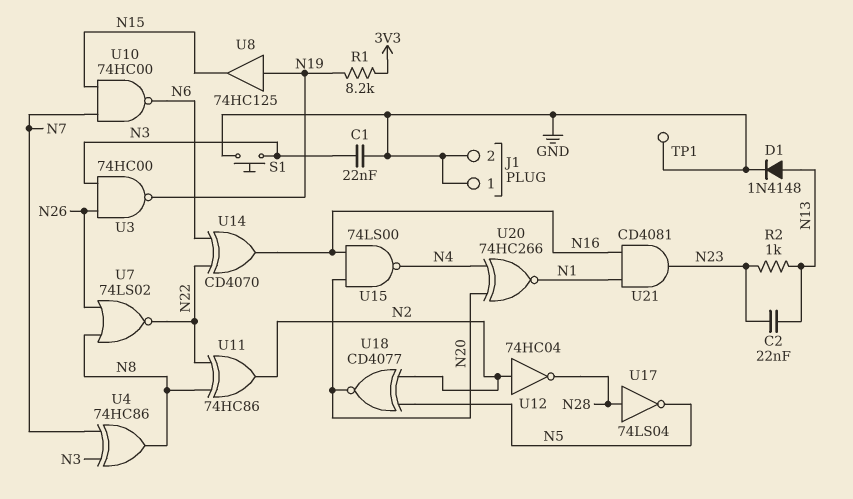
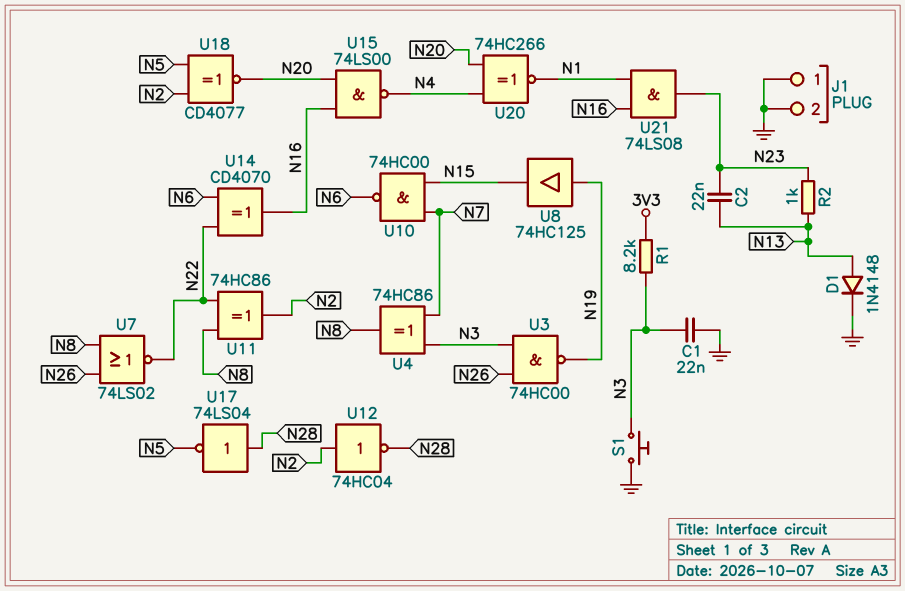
R1: 8.2k (3V3, N19) -> 8.2k (3V3, N3)
TP1: test point (GND) -> none
U21: AND CD4081 (in N1, in N16, out N23) -> AND 74LS08 (in N1, in N16, out N23)

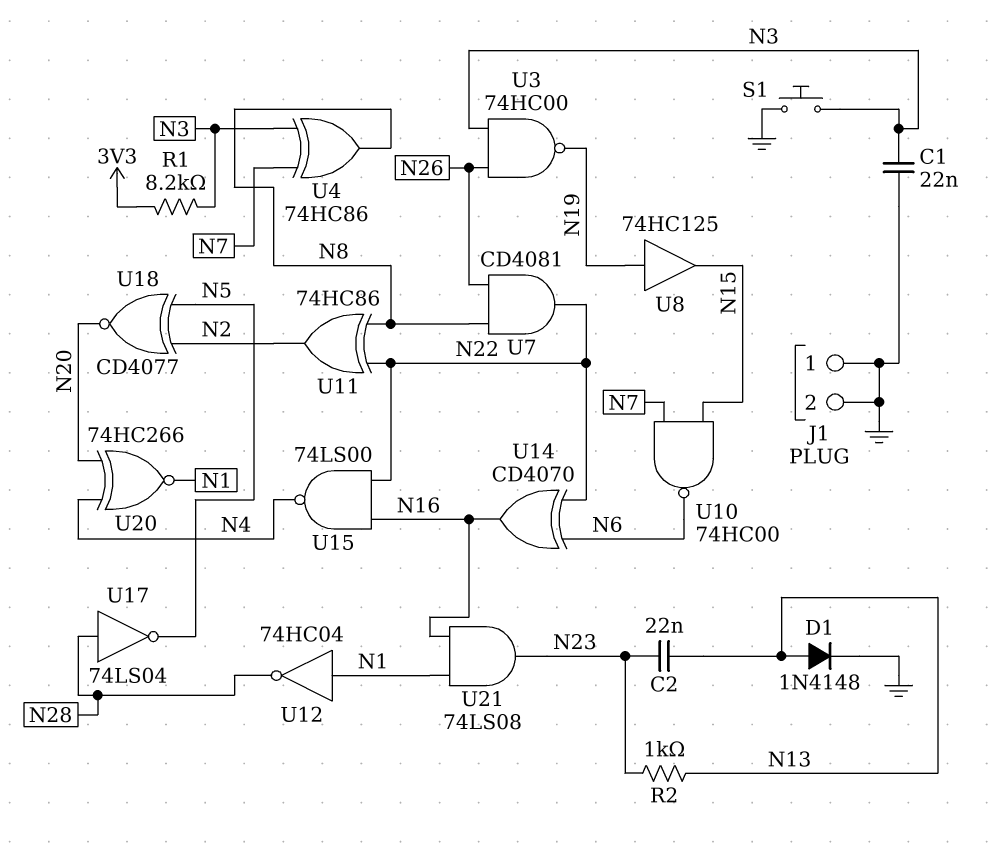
U7: NOR 74LS02 (in N8, in N26, out N22) -> AND CD4081 (in N8, in N26, out N22)
U12: NOT 74HC04 (in N2, out N28) -> NOT 74HC04 (in N1, out N28)
U15: NAND 74LS00 (in N16, in N20, out N4) -> NAND 74LS00 (in N16, in N22, out N4)

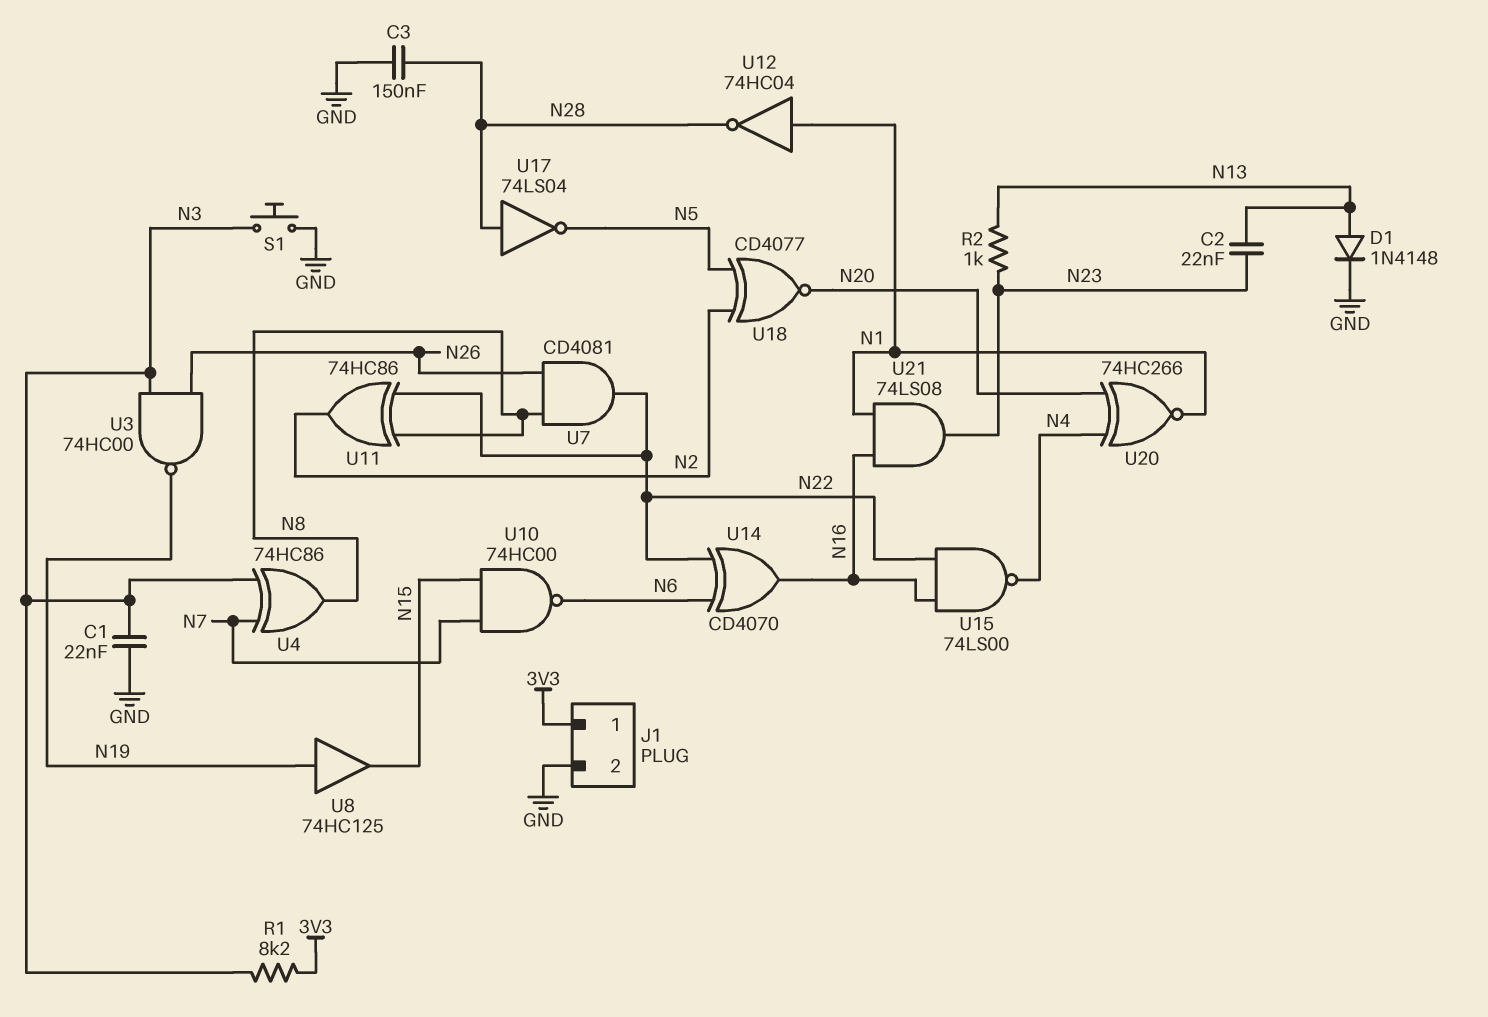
C3: none -> 150nF (GND, N28)
J1 pin 1: GND -> 3V3

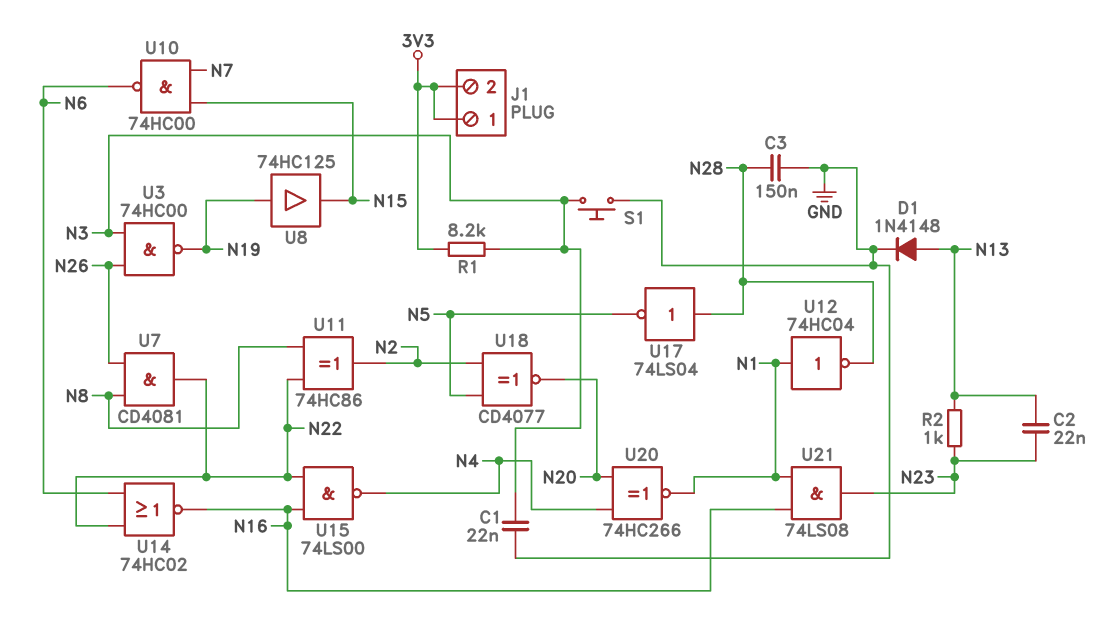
J1 pin 2: GND -> 3V3
U4: XOR 74HC86 (in N3, in N7, out N8) -> none
U14: XOR CD4070 (in N6, in N22, out N16) -> NOR 74HC02 (in N6, in N22, out N16)

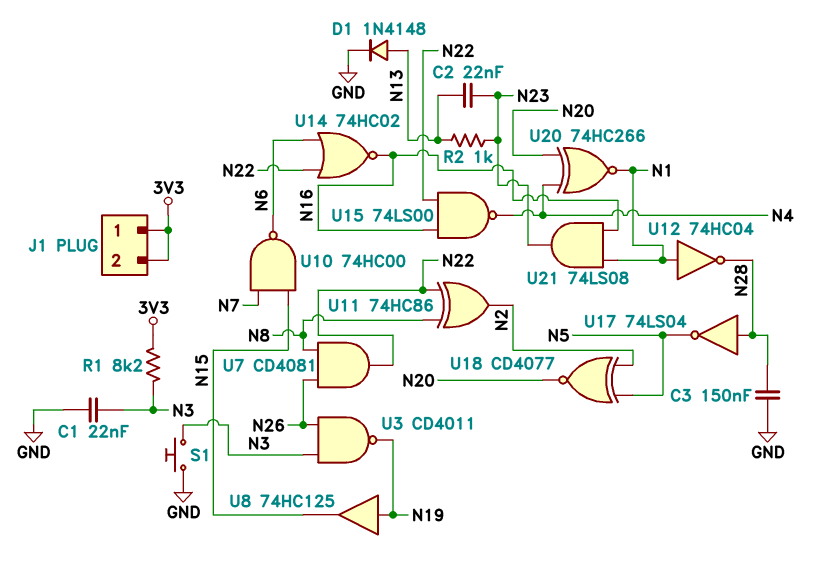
U3: NAND 74HC00 (in N3, in N26, out N19) -> NAND CD4011 (in N3, in N26, out N19)

